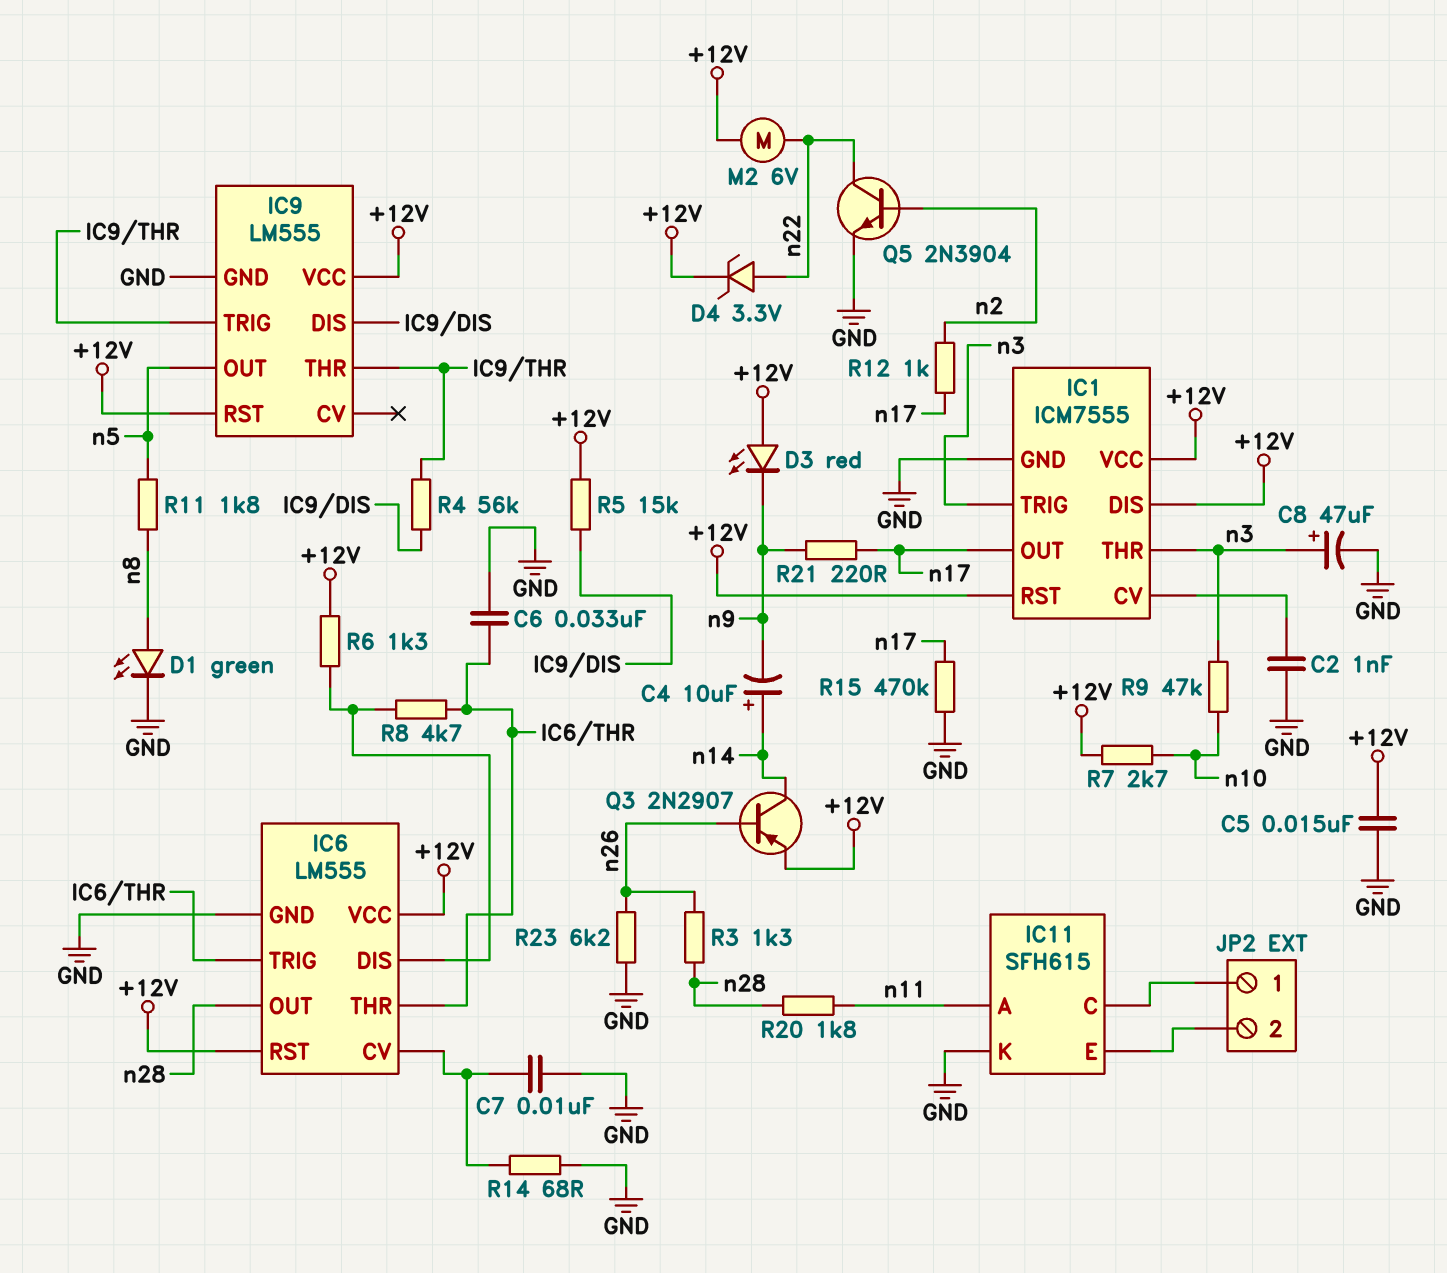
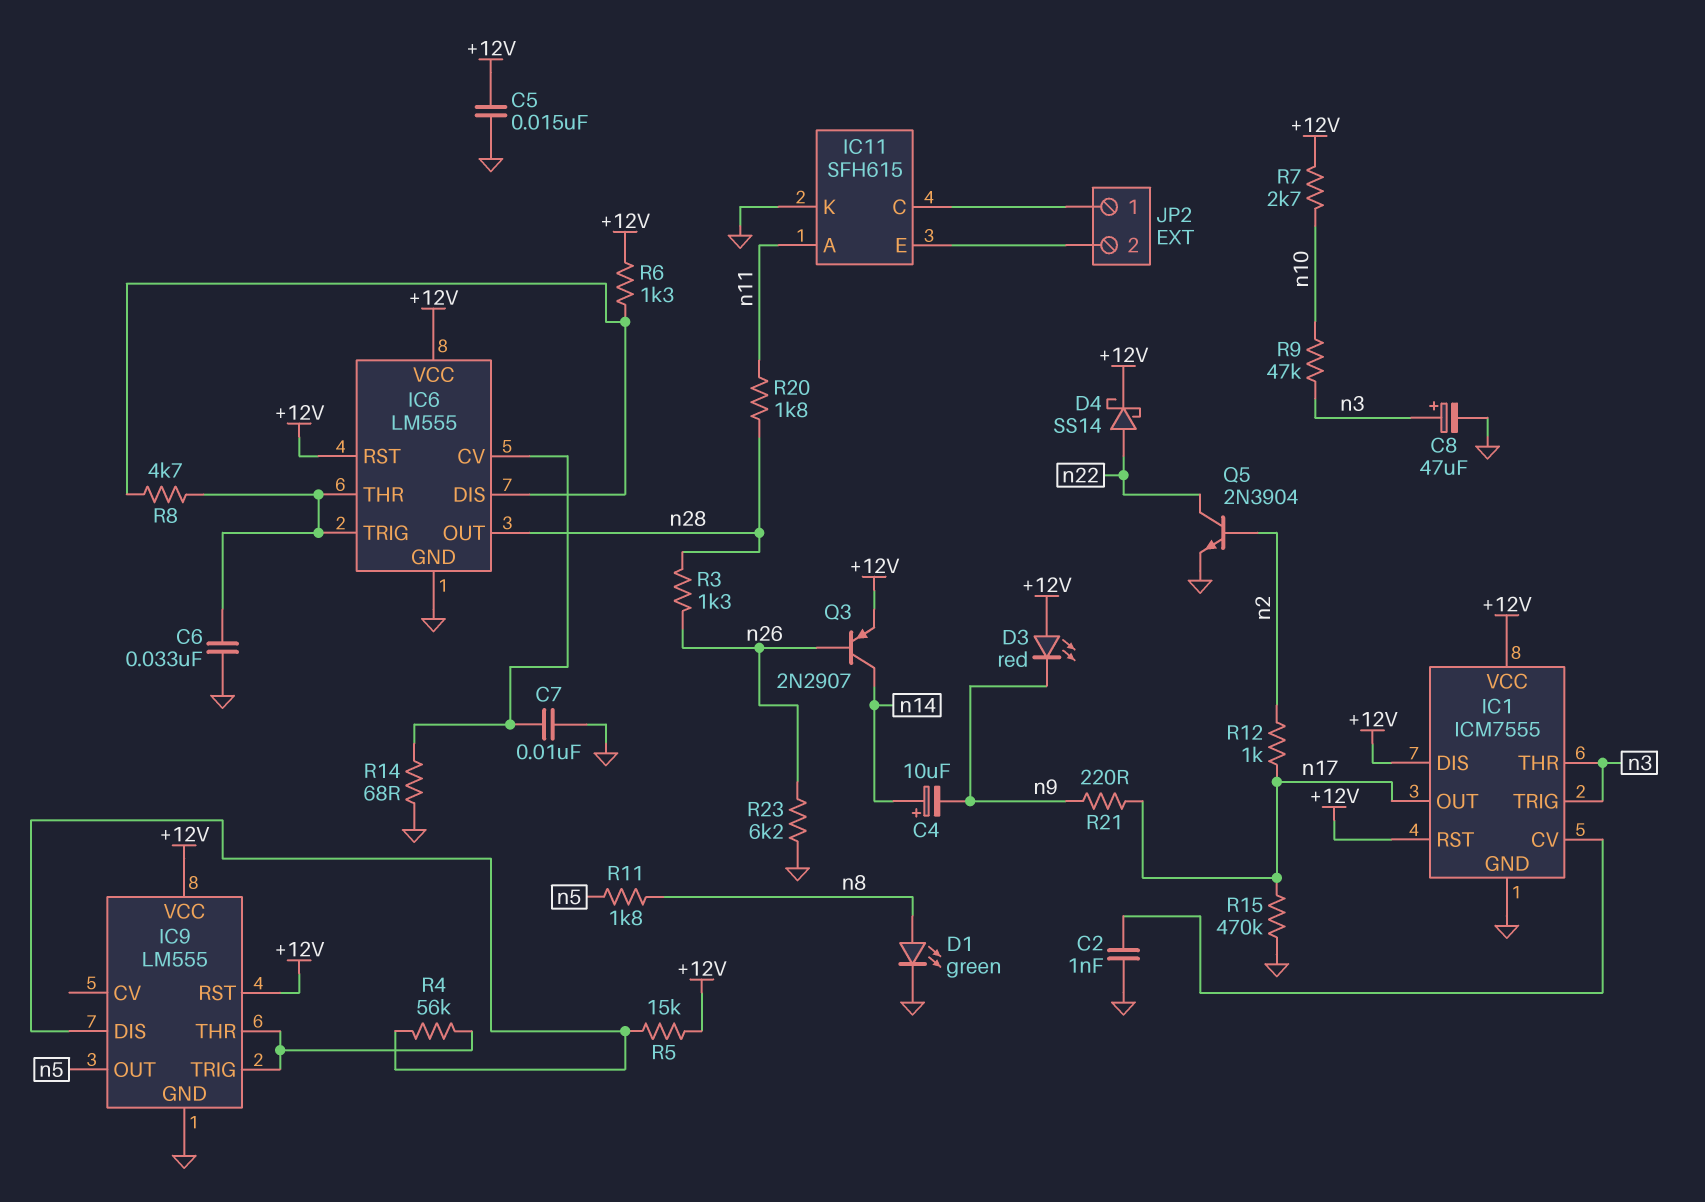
D4: zener 3.3V (A n22, K +12V) -> schottky SS14 (A n22, K +12V)
M2: motor 6V (+12V, n22) -> none

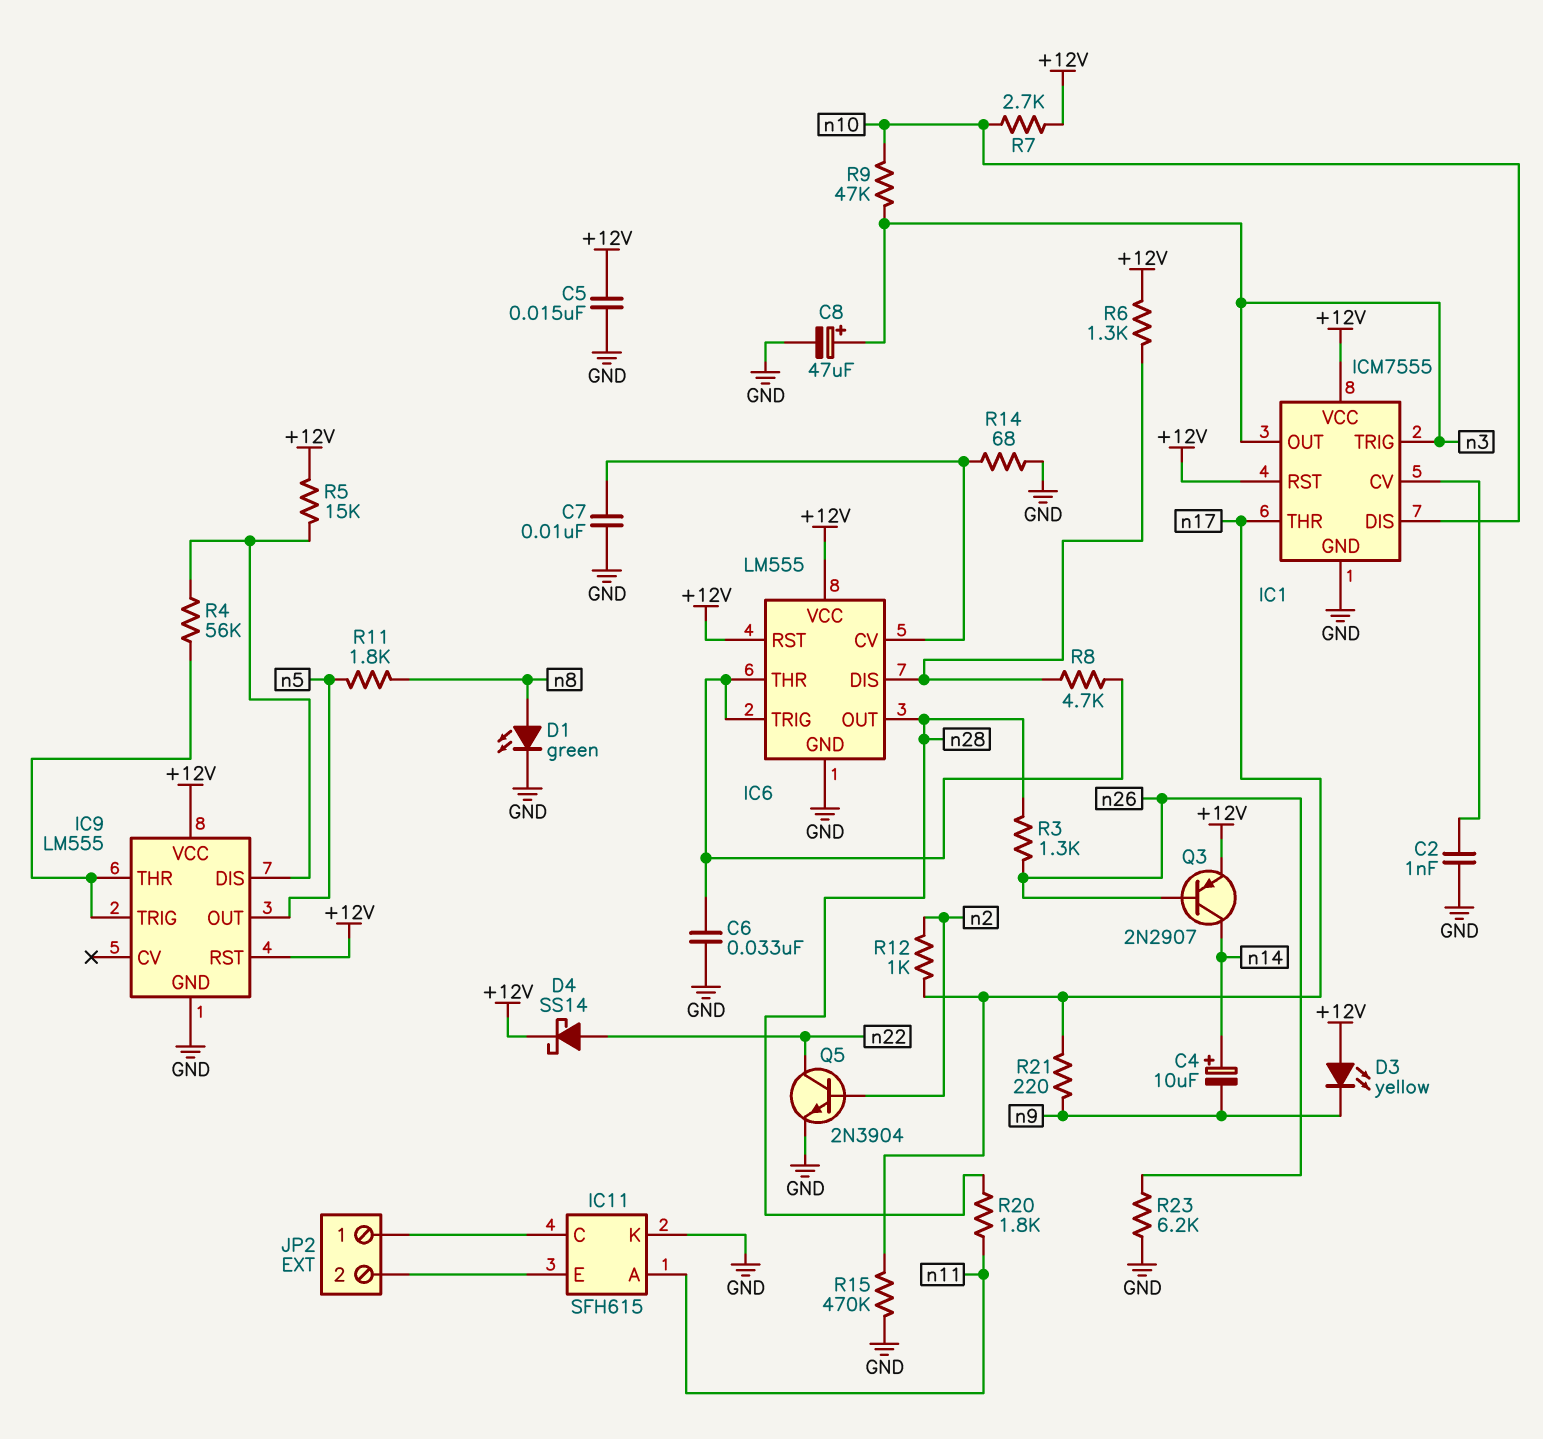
D3: LED red (A +12V, K n9) -> LED yellow (A +12V, K n9)
IC1 pin DIS: +12V -> n10
IC1 pin OUT: n17 -> n3
IC1 pin THR: n3 -> n17

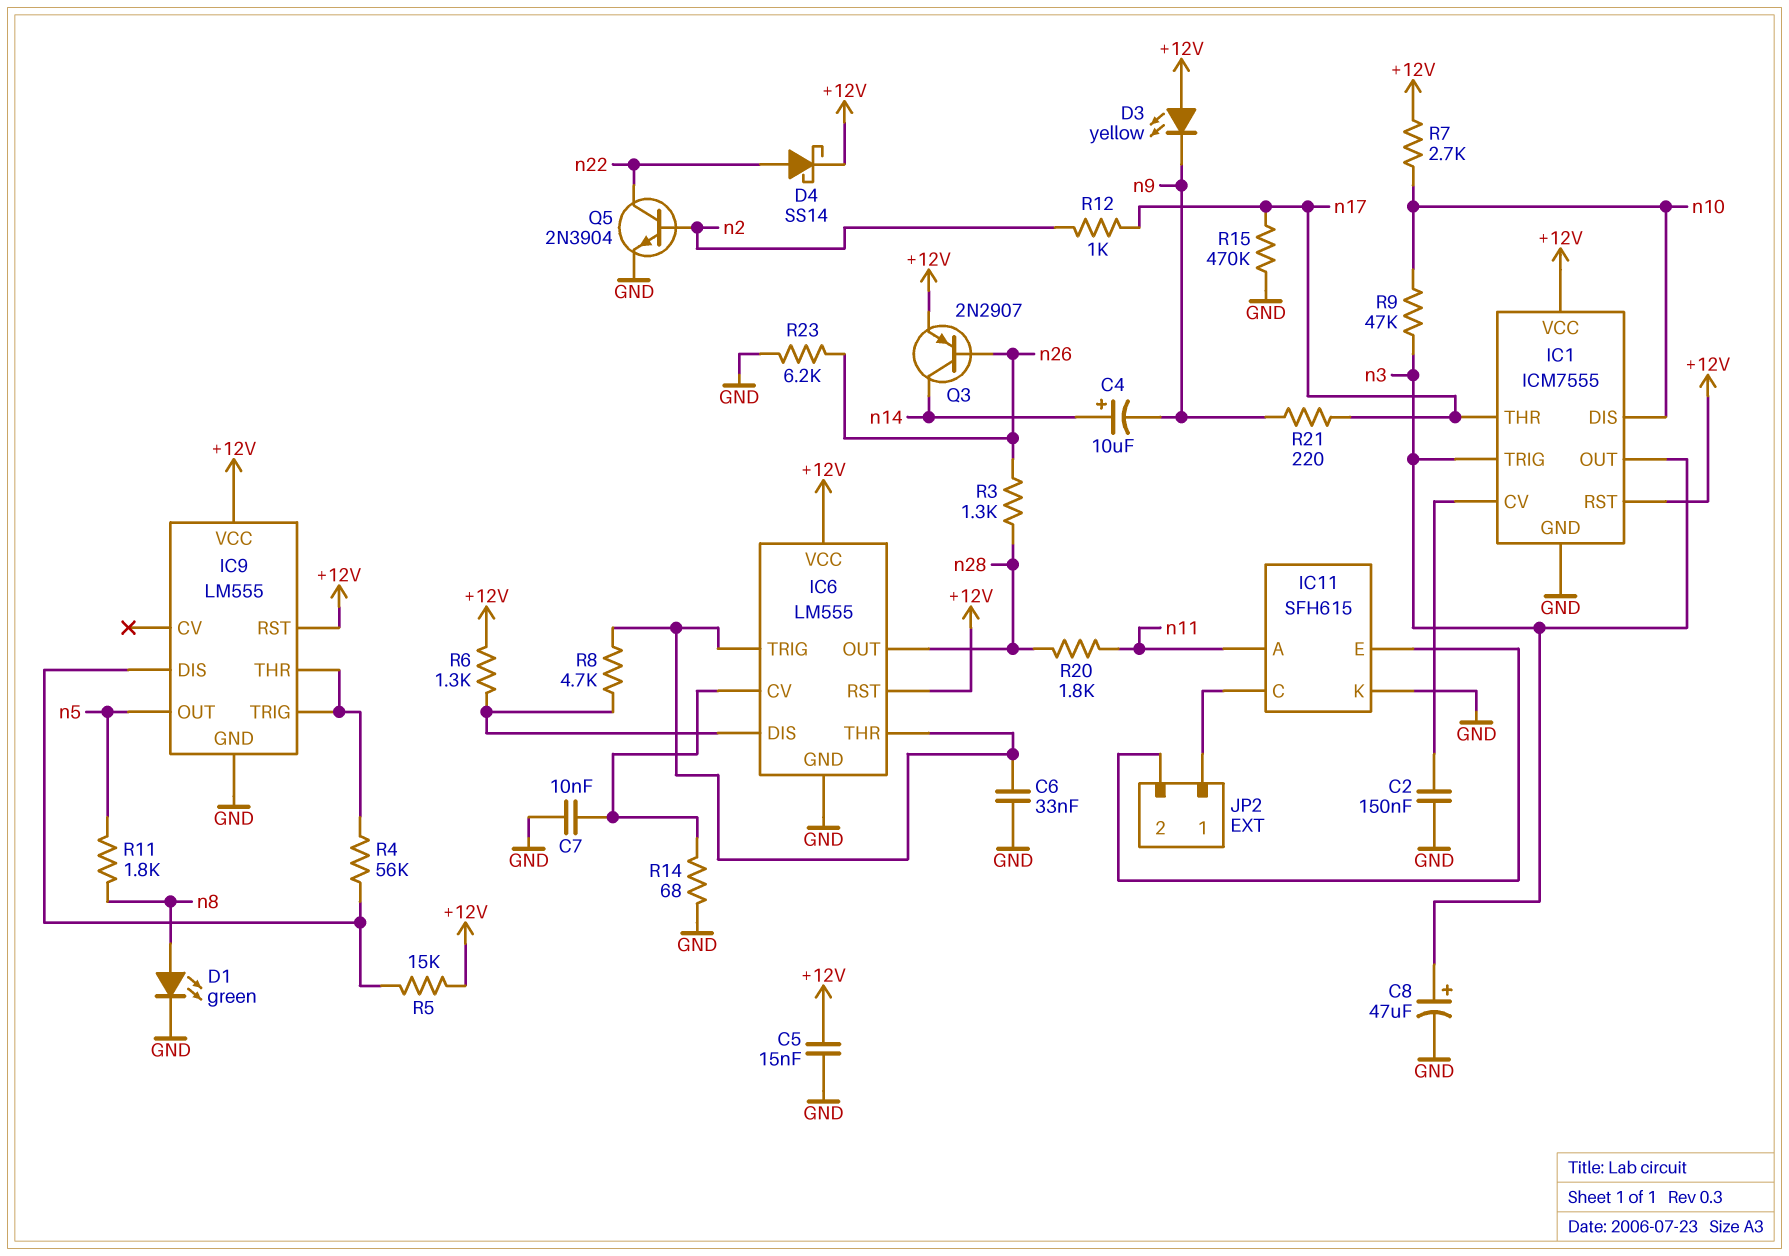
C2: 1nF (GND, IC1/CV) -> 150nF (GND, IC1/CV)

